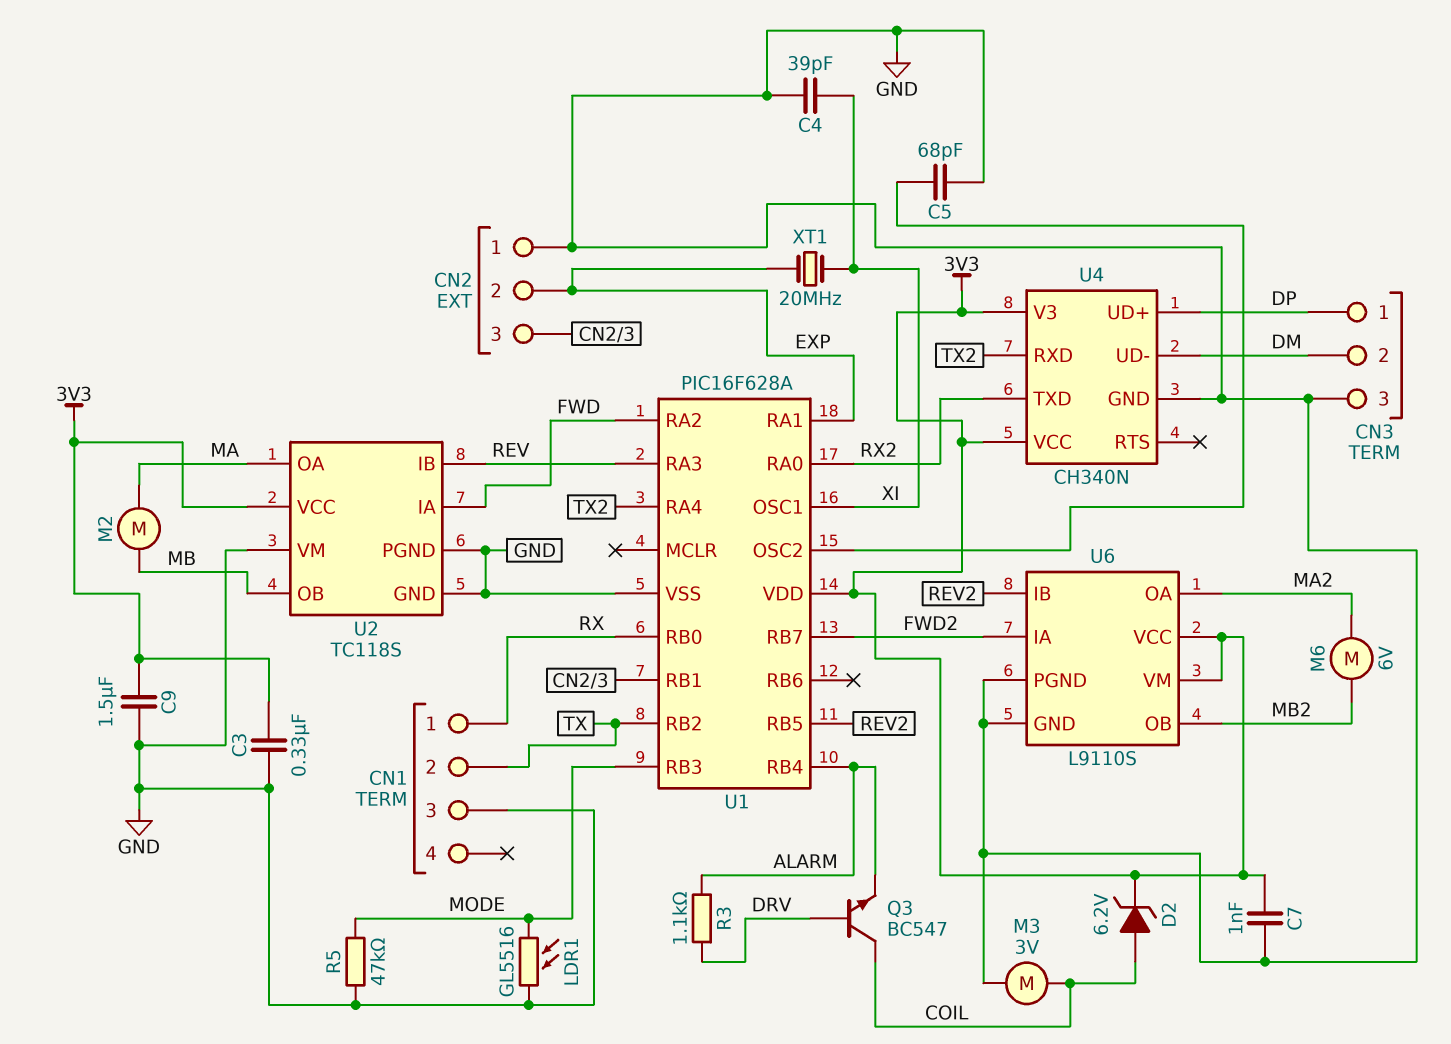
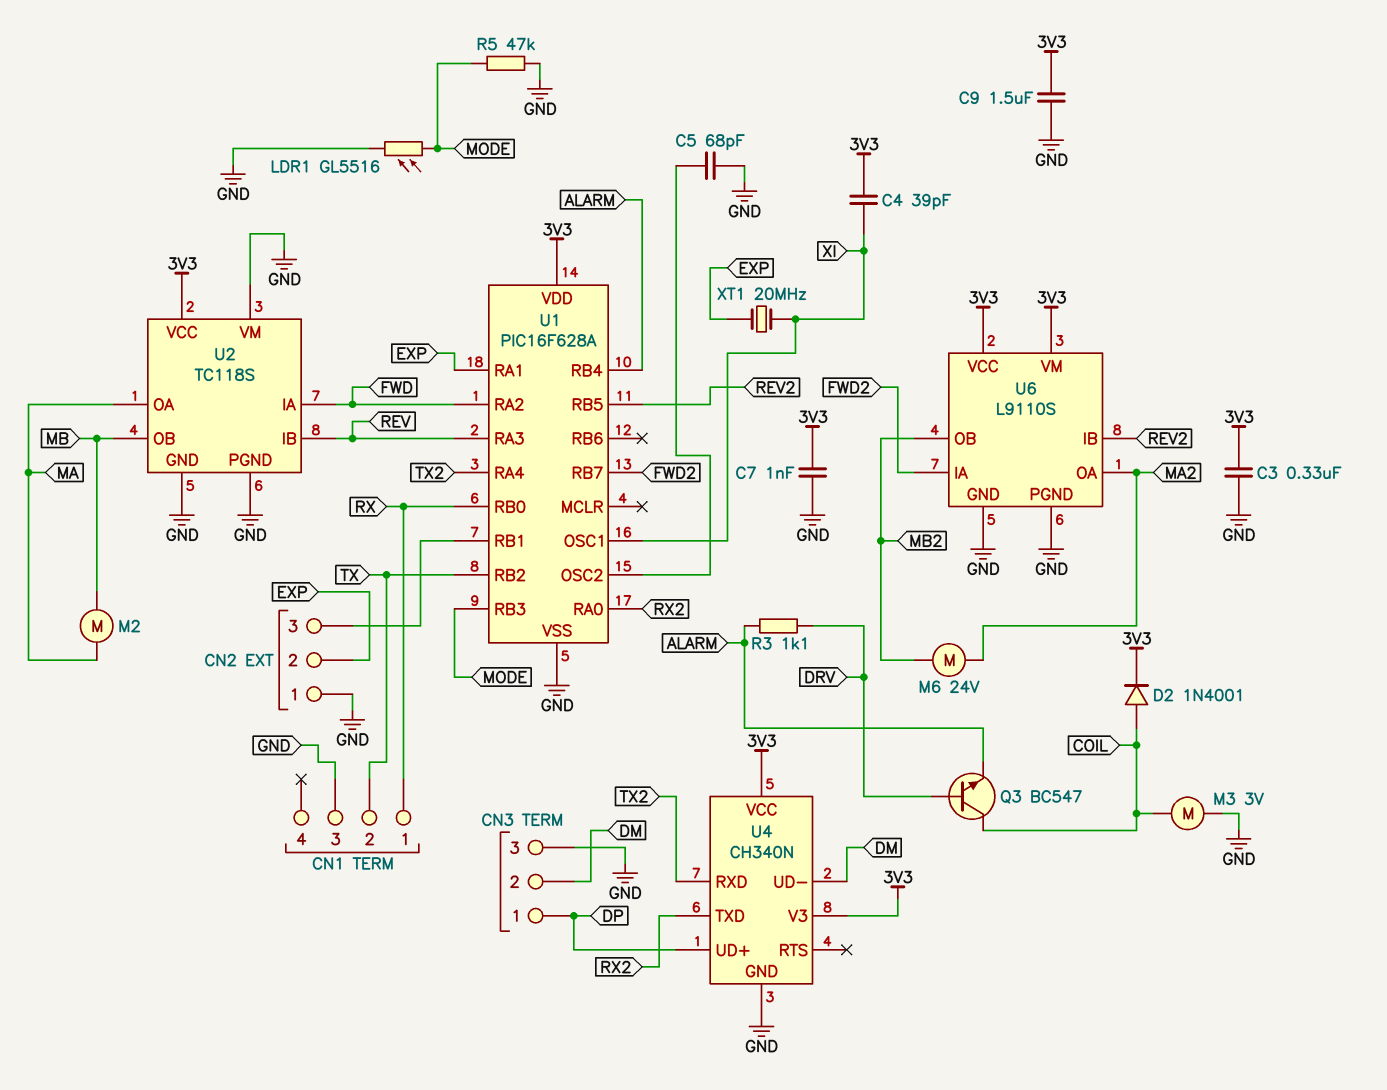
C4: 39pF (GND, XI) -> 39pF (3V3, XI)
D2: zener 6.2V (A COIL, K 3V3) -> diode 1N4001 (A COIL, K 3V3)
M6: motor 6V (MA2, MB2) -> motor 24V (MA2, MB2)

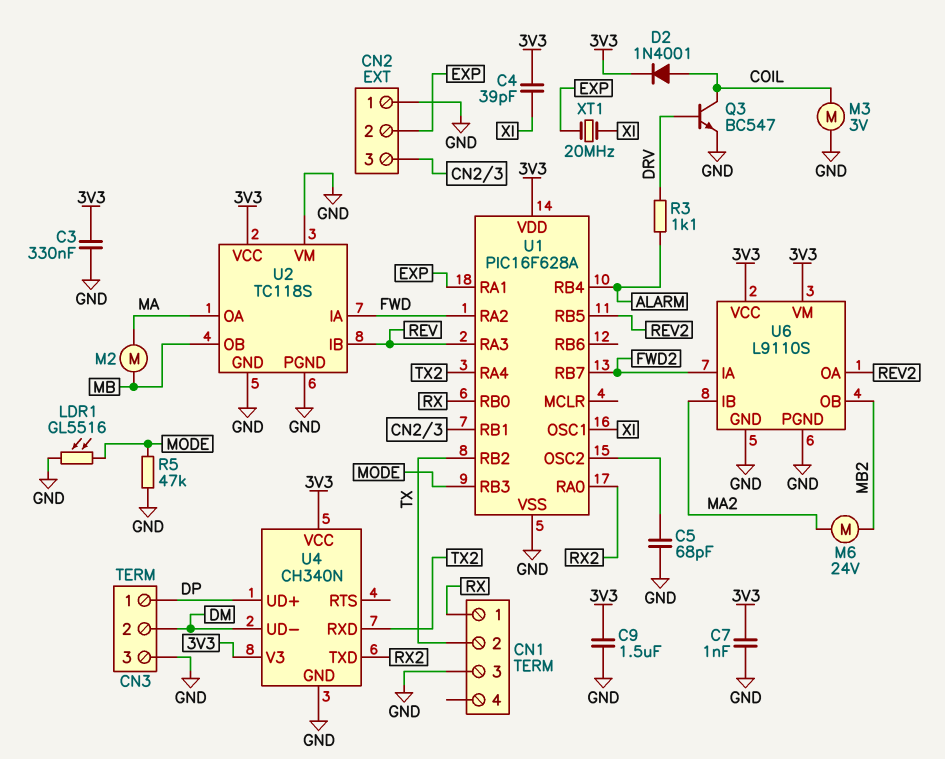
Q3: NPN BC547 (B DRV, C COIL, E ALARM) -> NPN BC547 (B DRV, C COIL, E GND)
U6 pin IB: REV2 -> MA2
U6 pin OA: MA2 -> REV2

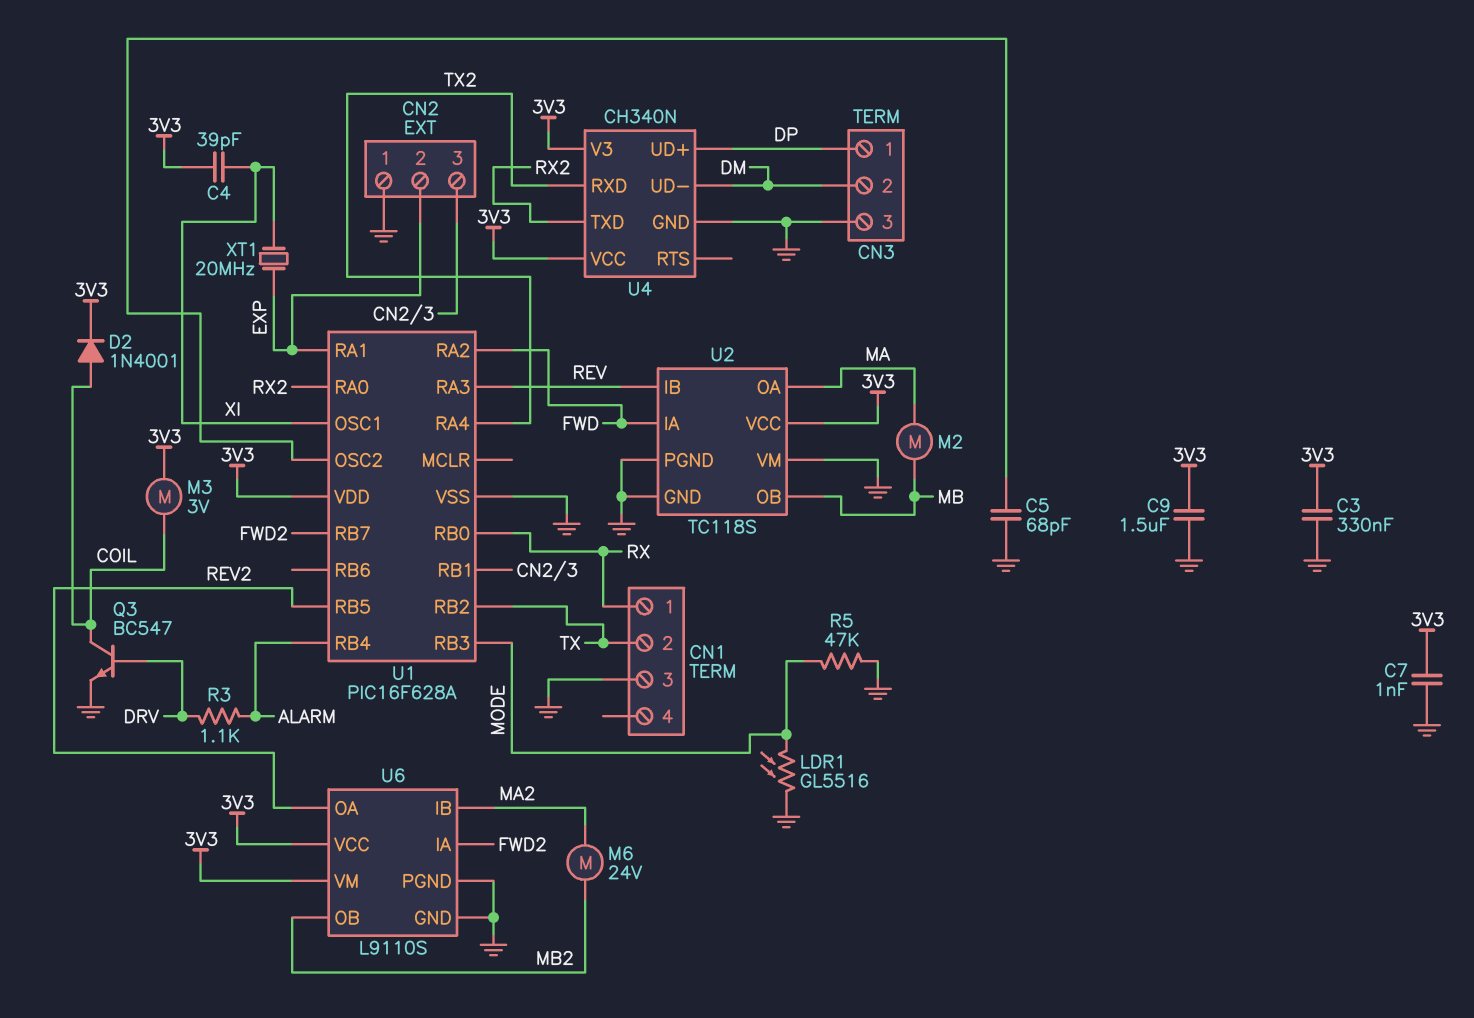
M3: motor 3V (COIL, GND) -> motor 3V (3V3, COIL)

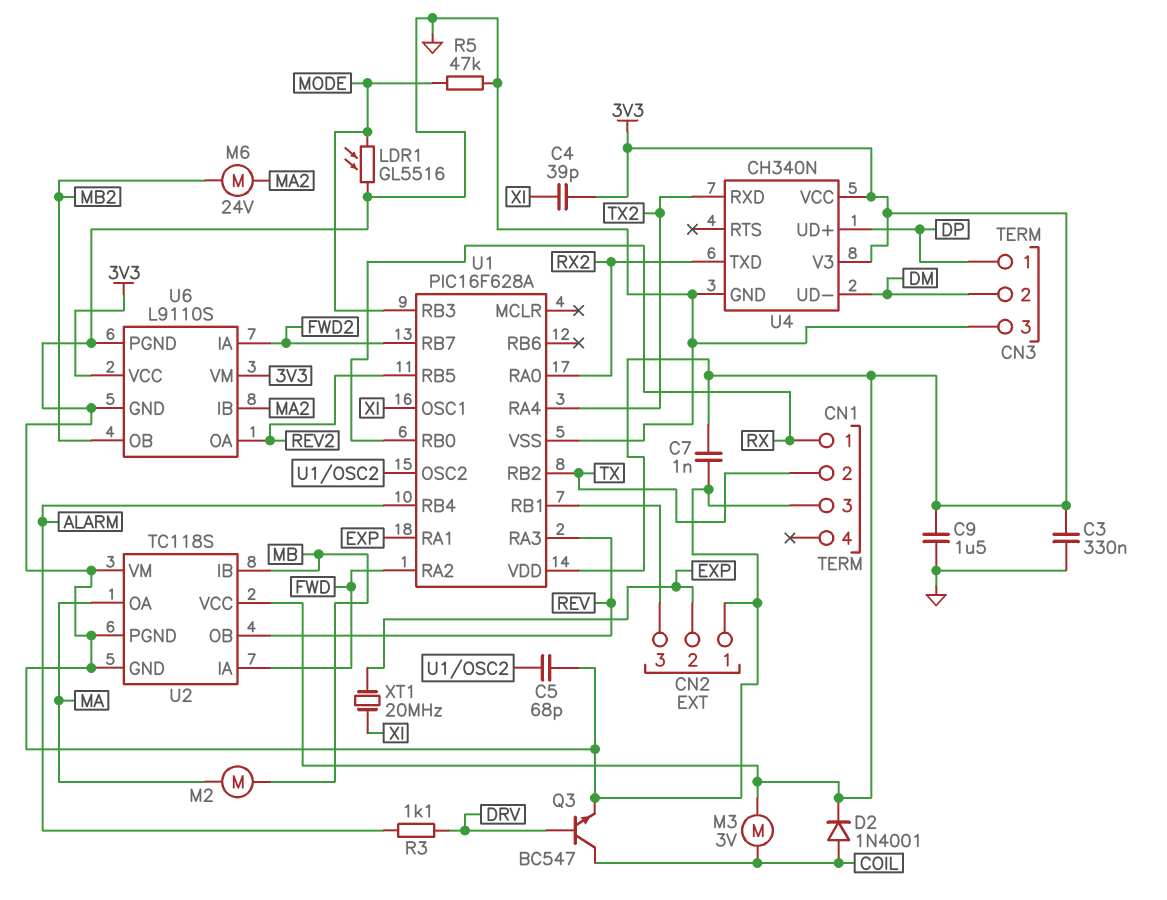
U2 pin IB: REV -> MB
U2 pin OB: MB -> REV

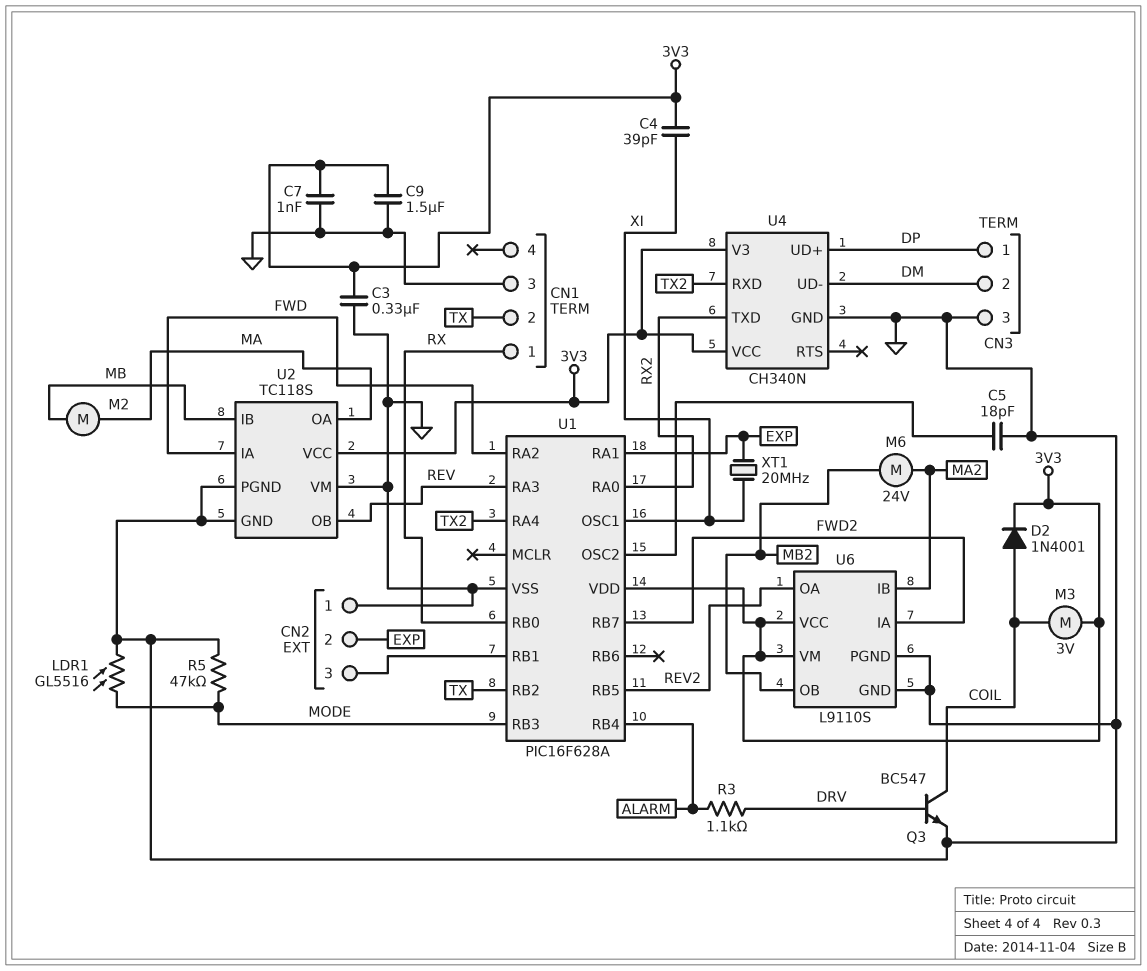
C5: 68pF (GND, U1/OSC2) -> 18pF (GND, U1/OSC2)

